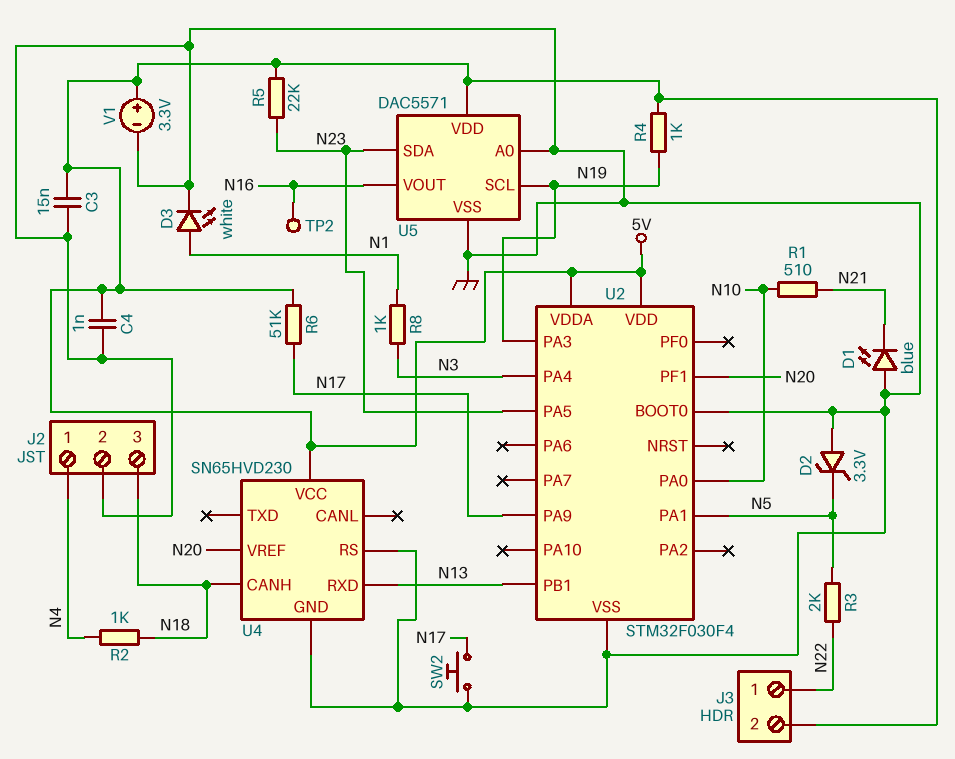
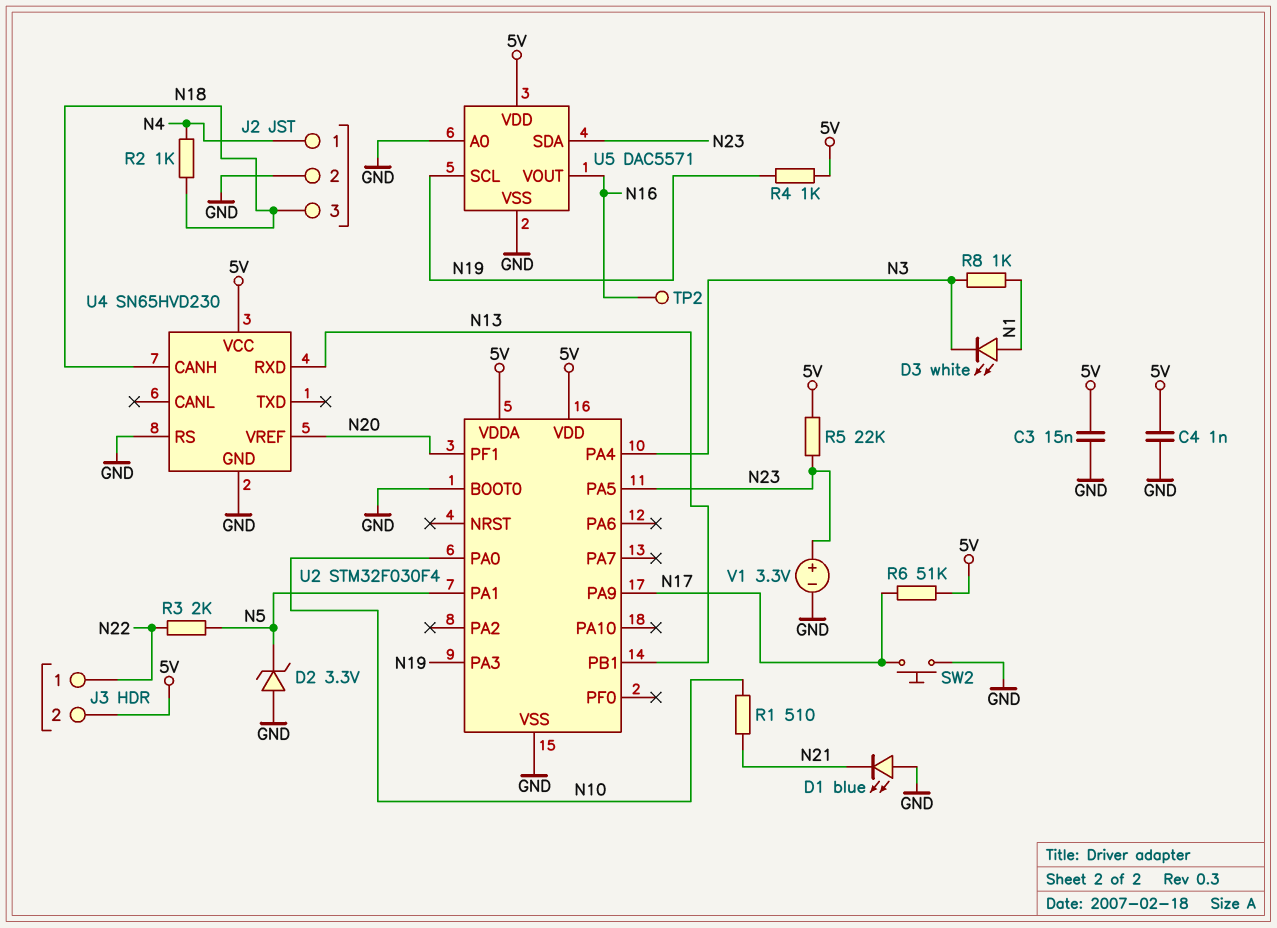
D3: LED white (A N1, K GND) -> LED white (A N1, K N3)
V1: 3.3V (plus 5V, minus GND) -> 3.3V (plus N23, minus GND)

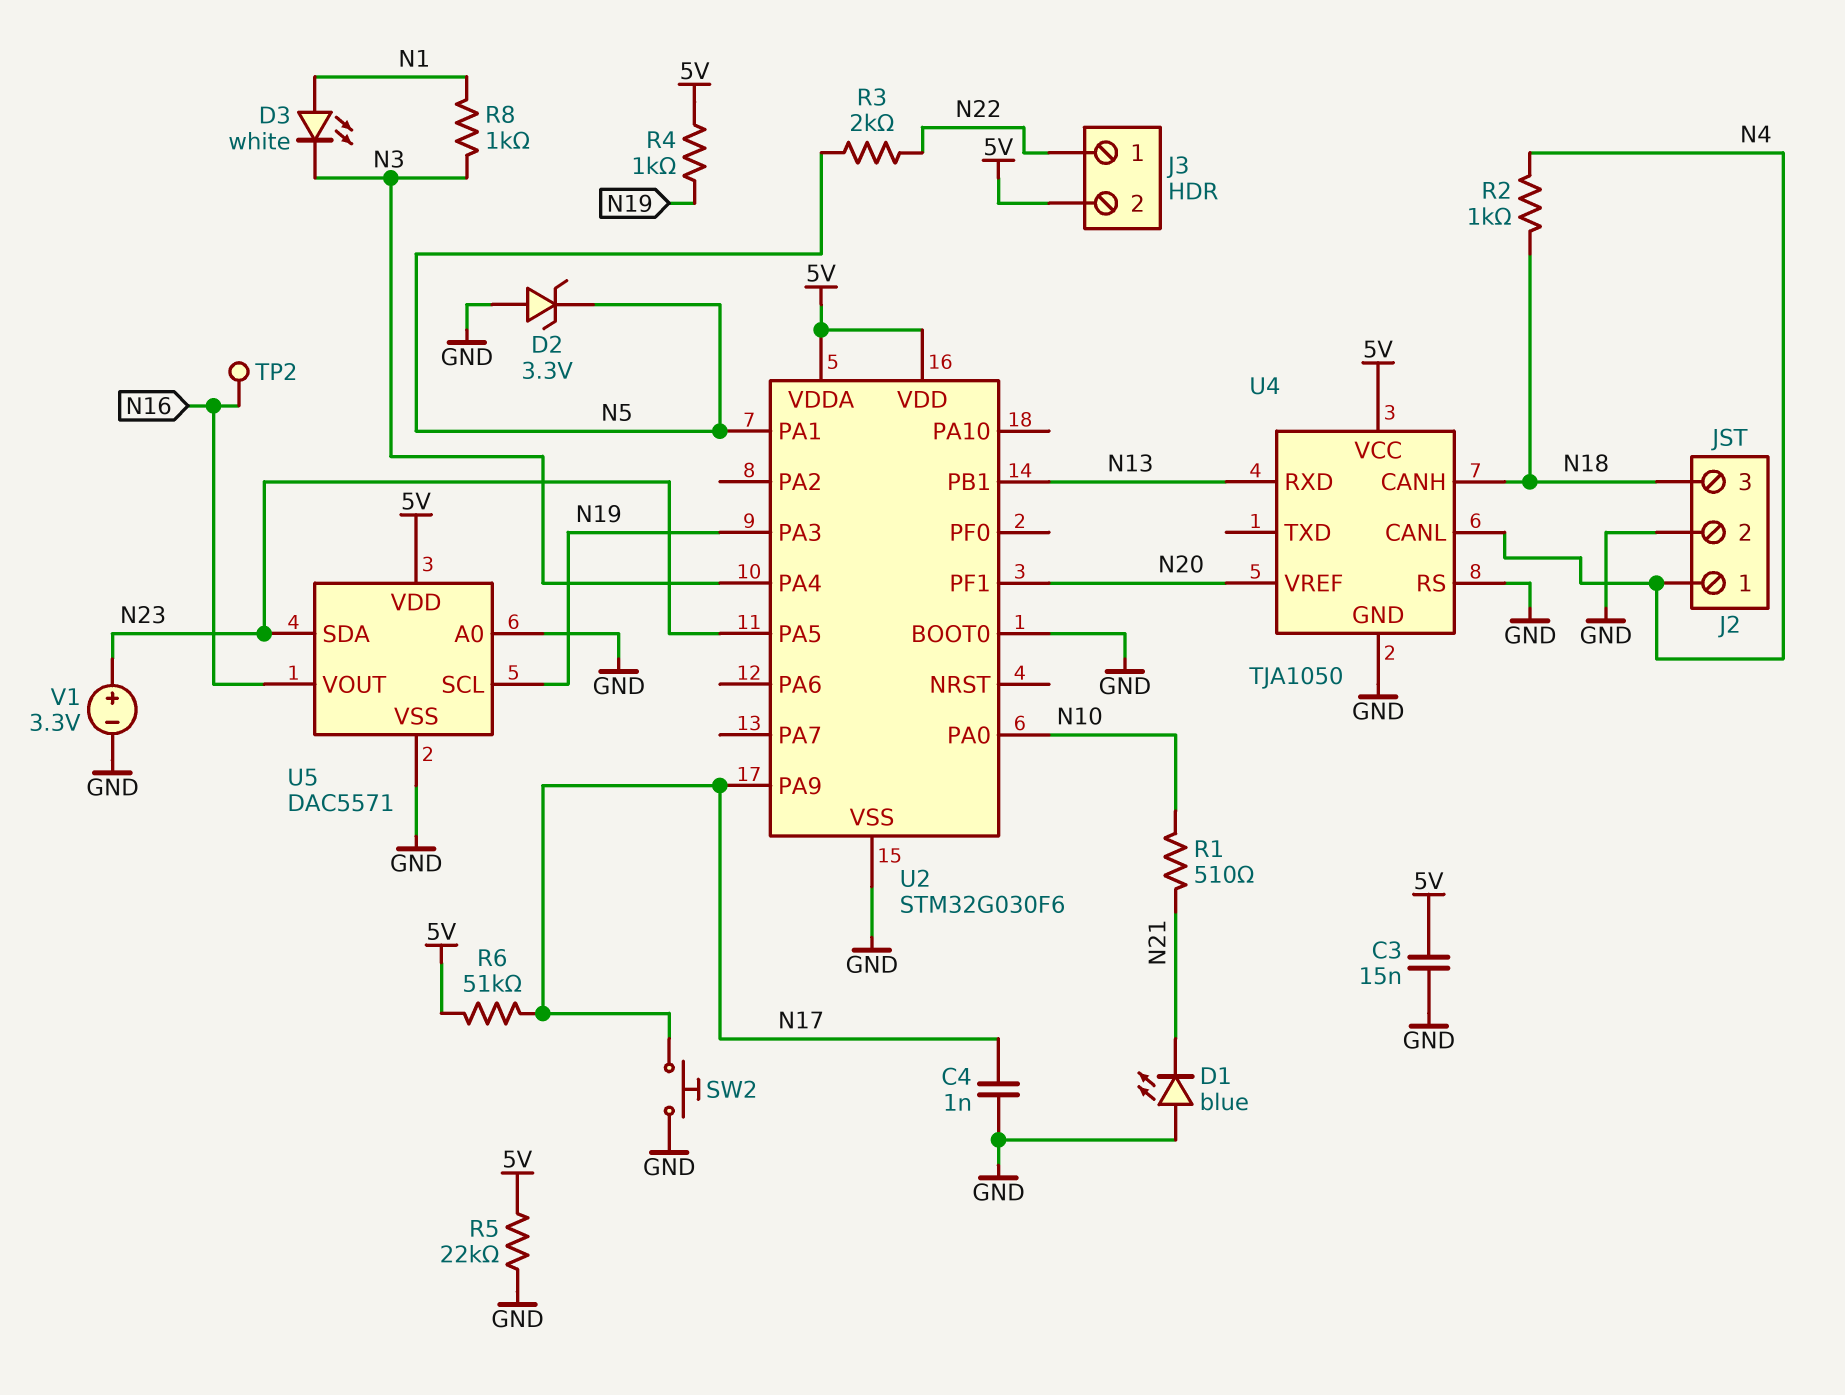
C4: 1nF (5V, GND) -> 1nF (GND, N17)
R5: 22k (5V, N23) -> 22k (5V, GND)
U2: STM32F030F4 -> STM32G030F6
U4: SN65HVD230 -> TJA1050
U4 pin CANL: none -> N4

